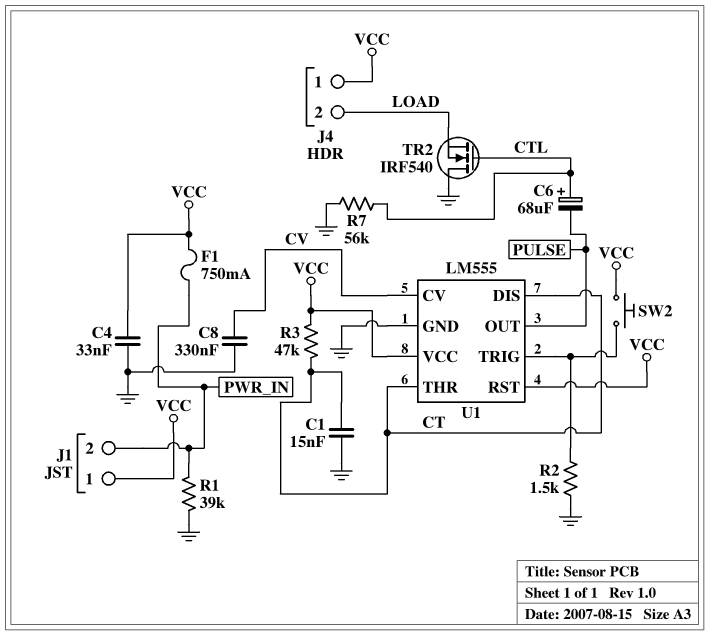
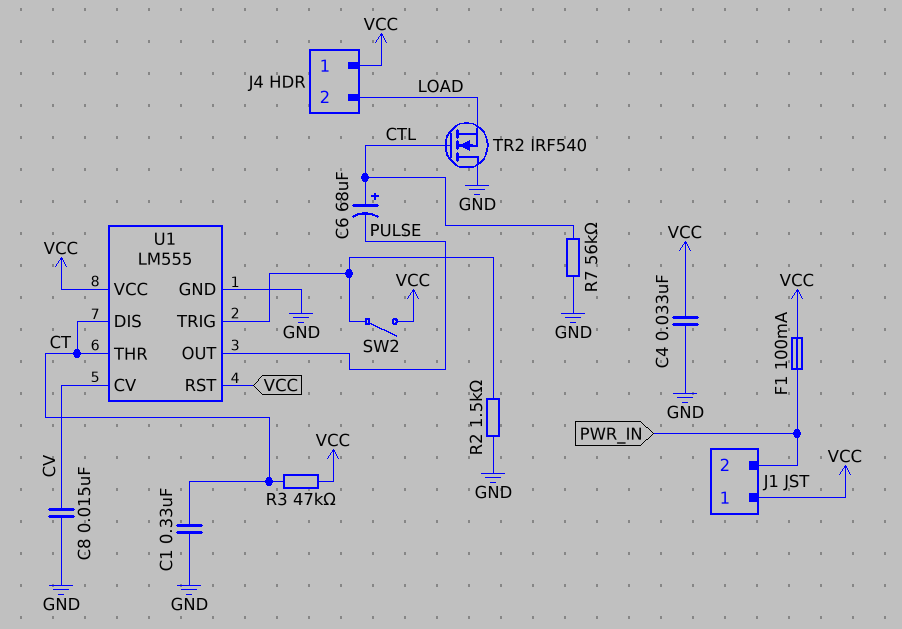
C1: 15nF (CT, GND) -> 330nF (CT, GND)
C8: 330nF (CV, GND) -> 15nF (CV, GND)
F1: 750mA (PWR_IN, VCC) -> 100mA (PWR_IN, VCC)
R1: 39k (GND, PWR_IN) -> none
SW2: button (U1/TRIG, VCC) -> switch (U1/TRIG, VCC)

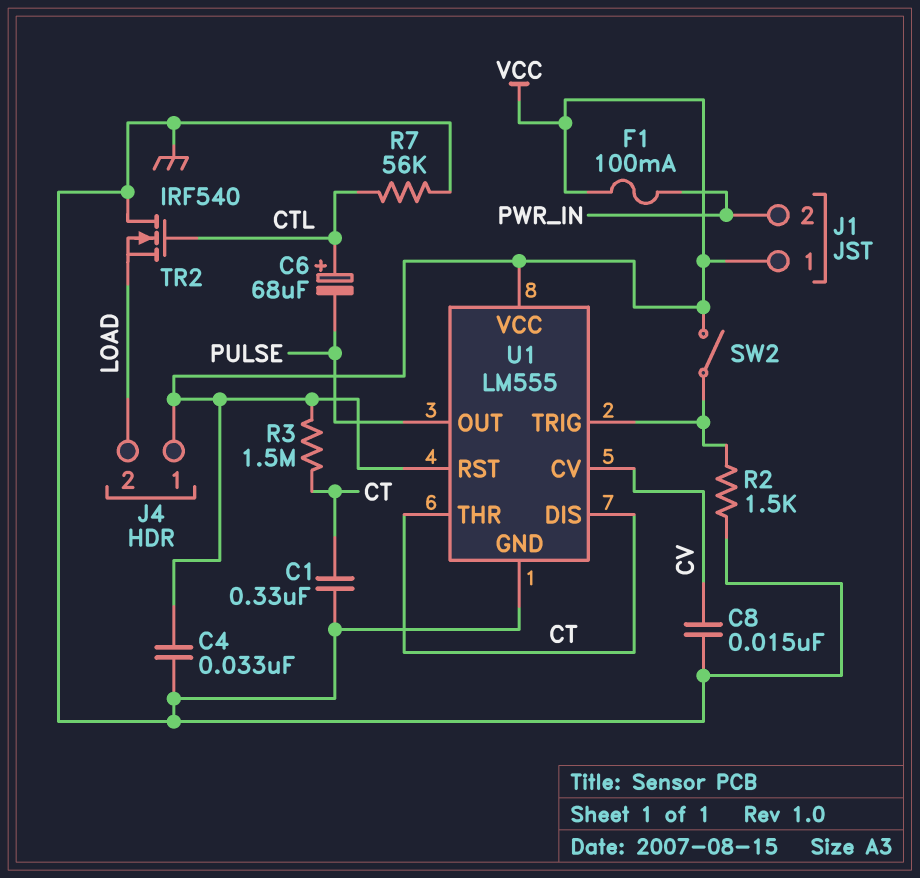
R3: 47k (CT, VCC) -> 1.5M (CT, VCC)

